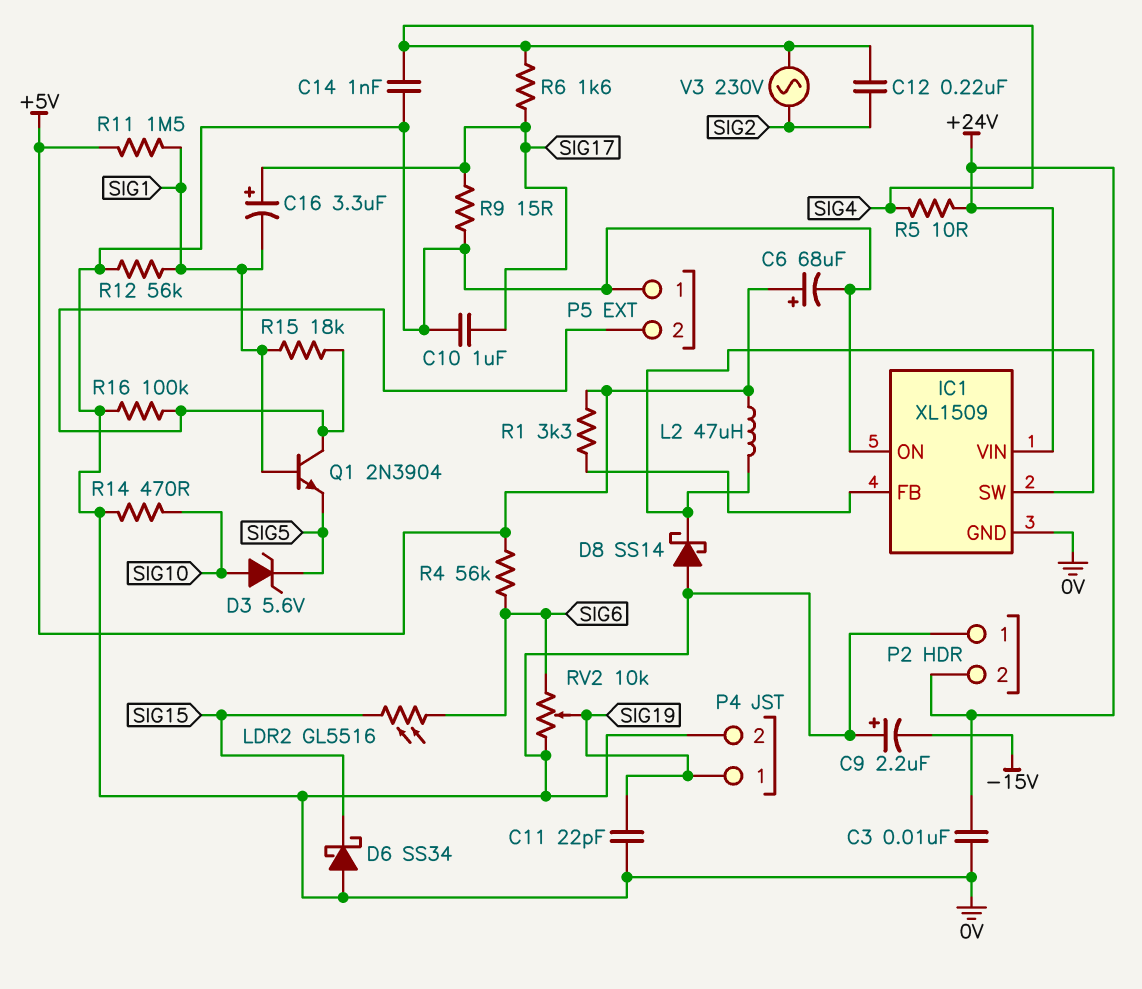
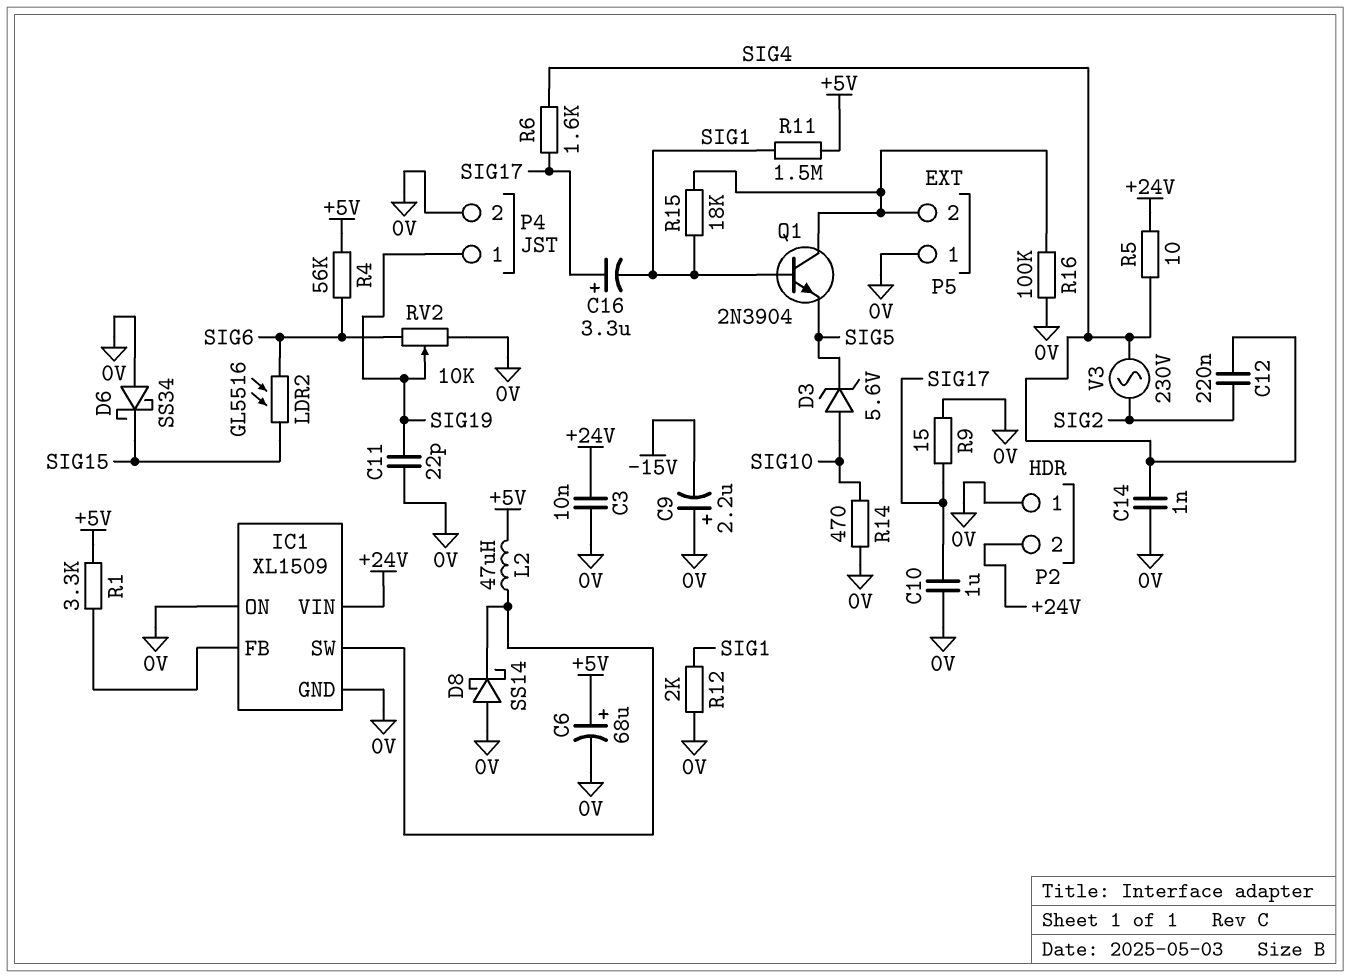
R12: 56k (0V, SIG1) -> 2k (0V, SIG1)

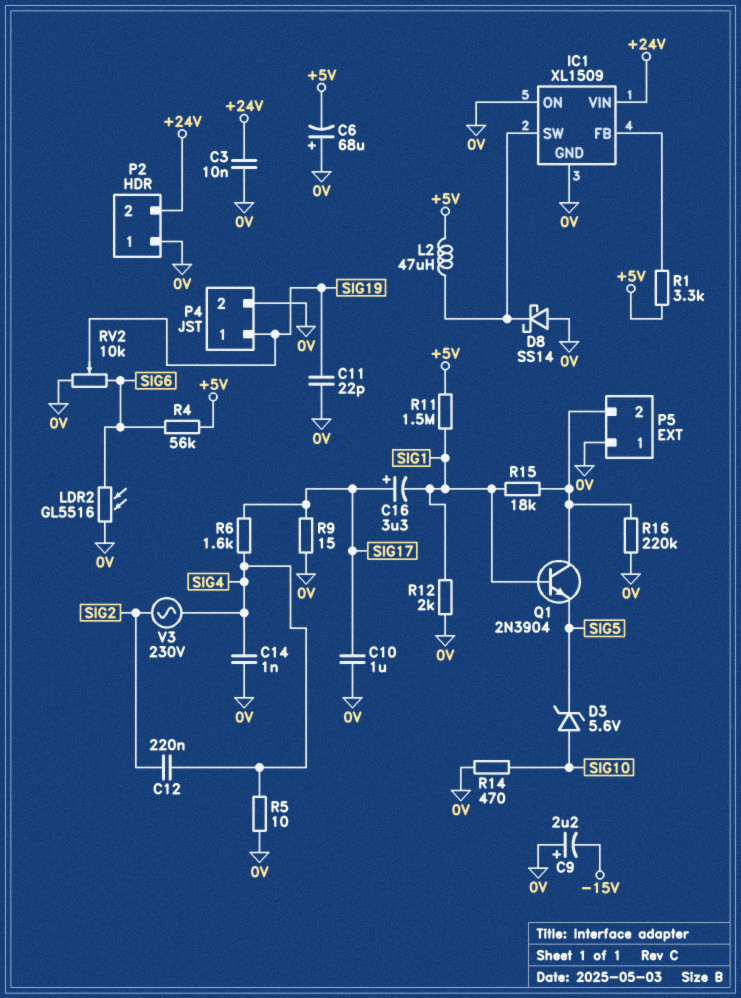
C6: 68uF (plus +5V, minus 0V) -> 68uF (plus 0V, minus +5V)
D6: schottky SS34 (A 0V, K SIG15) -> none
LDR2: GL5516 (SIG6, SIG15) -> GL5516 (0V, SIG6)
R5: 10 (+24V, SIG4) -> 10 (0V, SIG4)
R16: 100k (0V, P5/2) -> 220k (0V, P5/2)

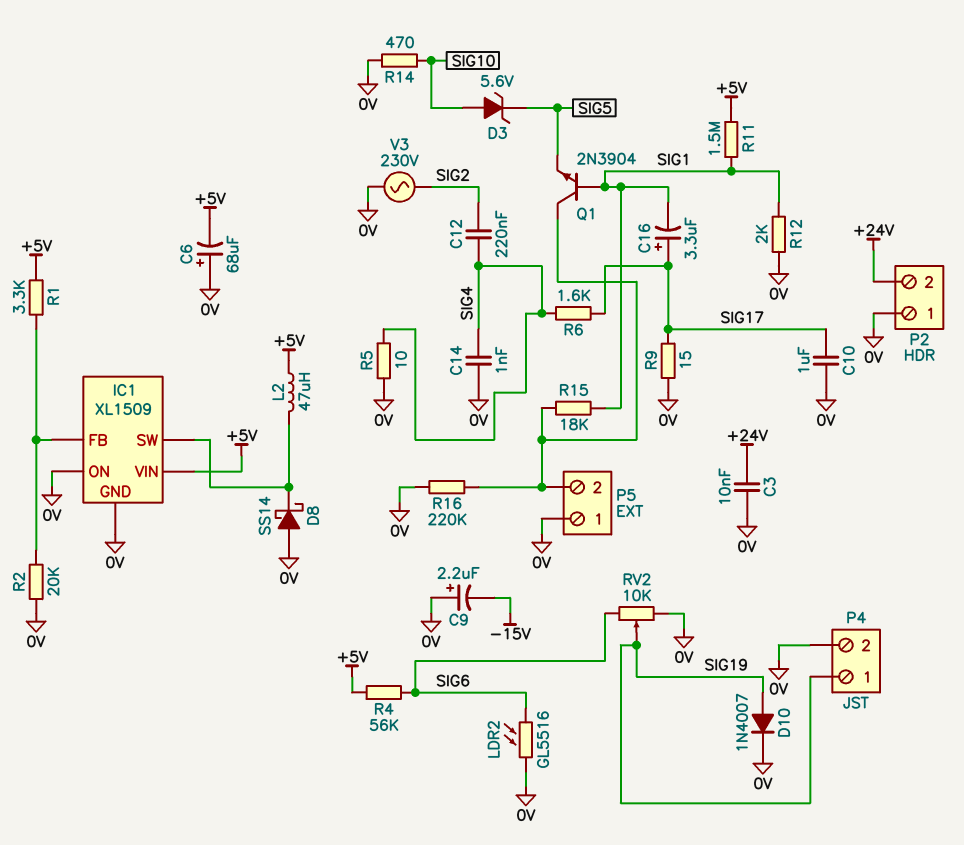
C11: 22pF (0V, SIG19) -> none
D10: none -> diode 1N4007 (A SIG19, K 0V)
IC1 pin VIN: +24V -> +5V
R2: none -> 20k (0V, IC1/FB)
V3: AC 230V (SIG2, SIG4) -> AC 230V (0V, SIG2)

